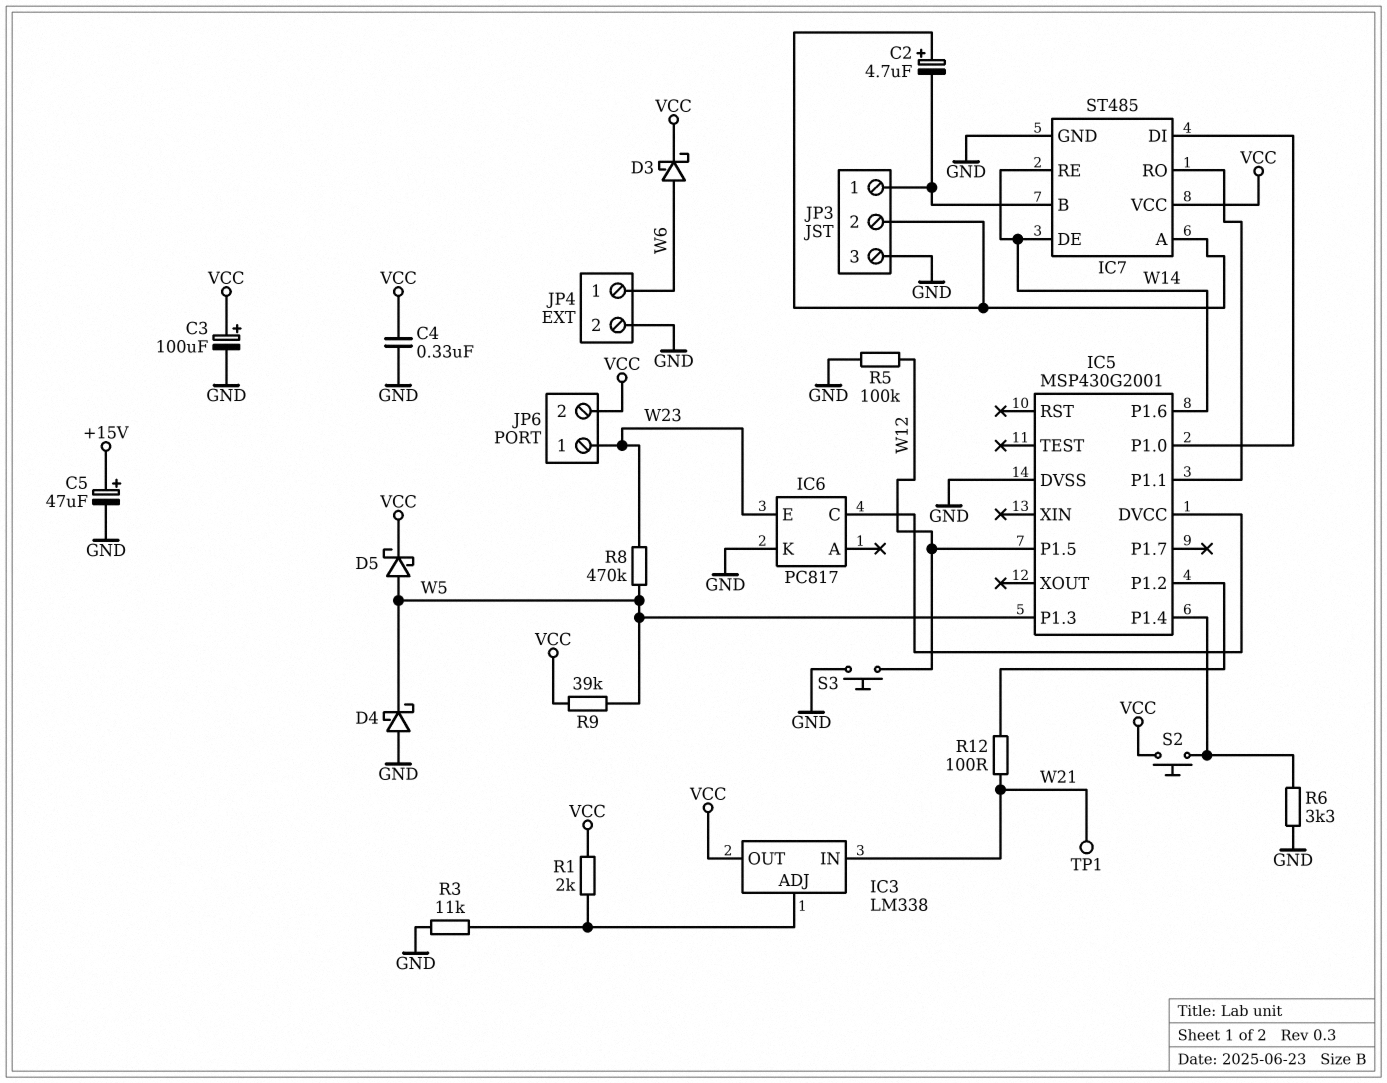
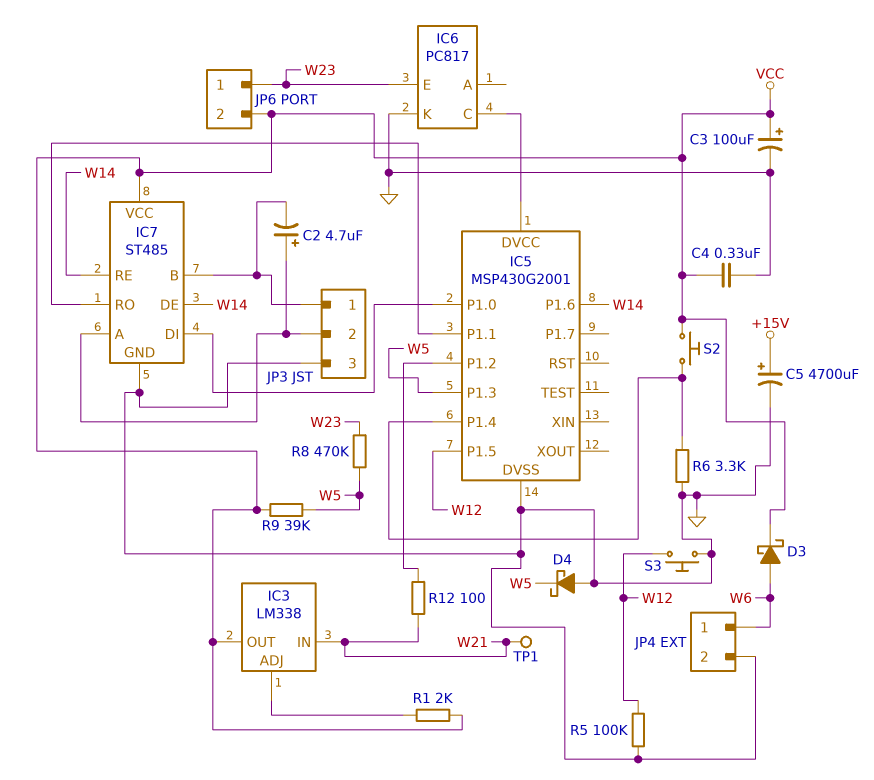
C5: 47uF (plus +15V, minus GND) -> 4700uF (plus +15V, minus GND)
D5: schottky (A W5, K VCC) -> none
R3: 11k (GND, IC3/ADJ) -> none

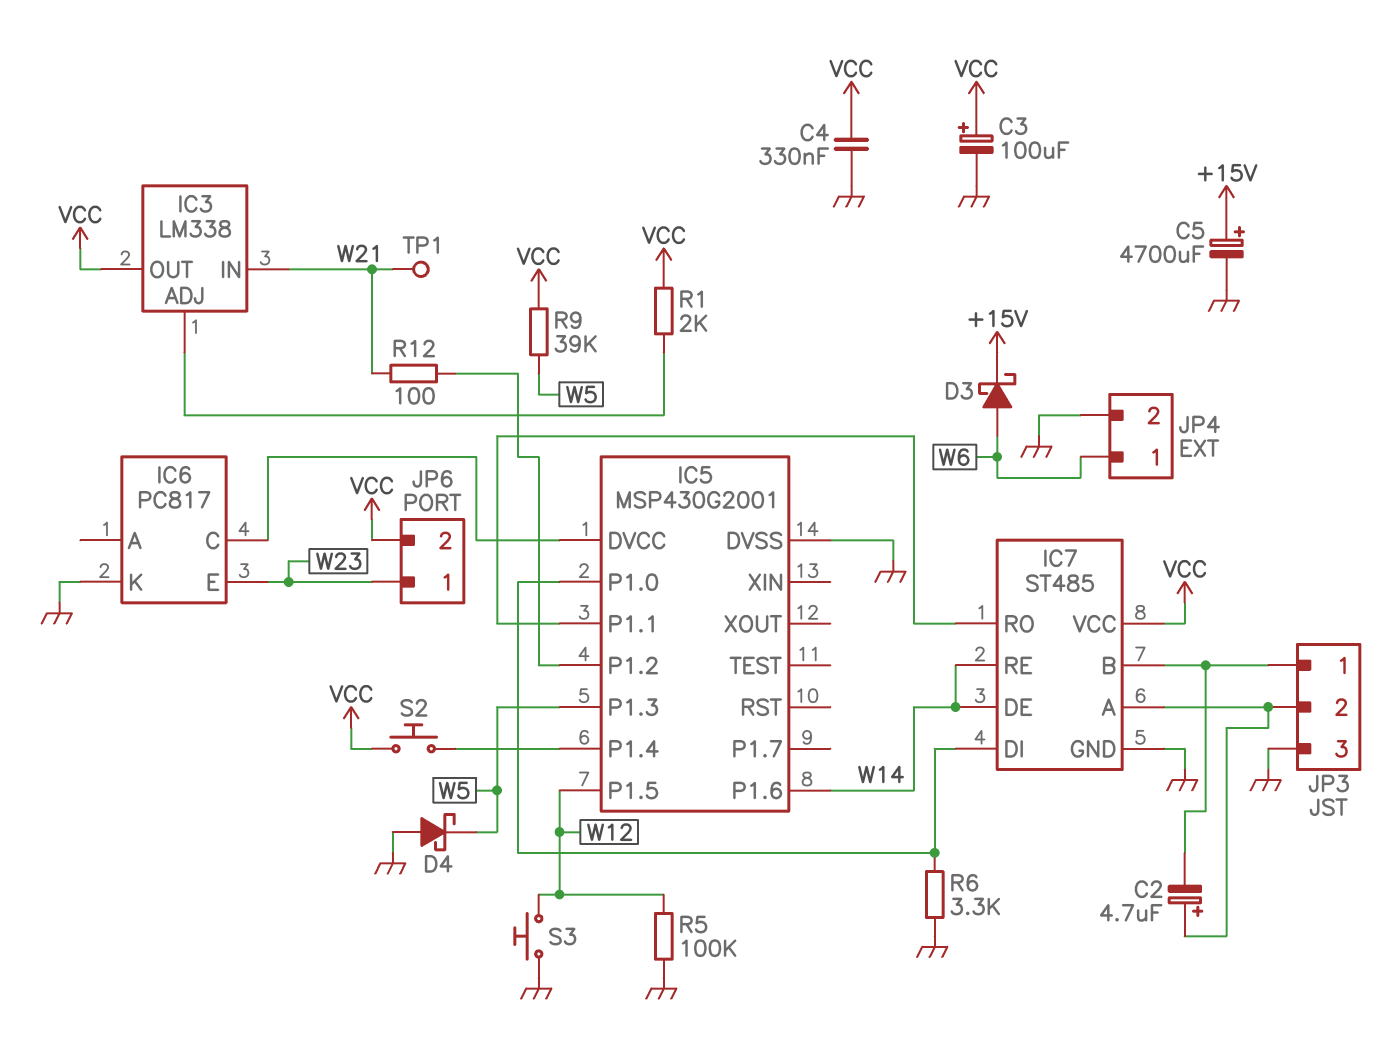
D3: schottky (A W6, K VCC) -> schottky (A W6, K +15V)
R6: 3.3k (GND, IC5/P1.4) -> 3.3k (GND, IC5/P1.0)
R8: 470k (W5, W23) -> none

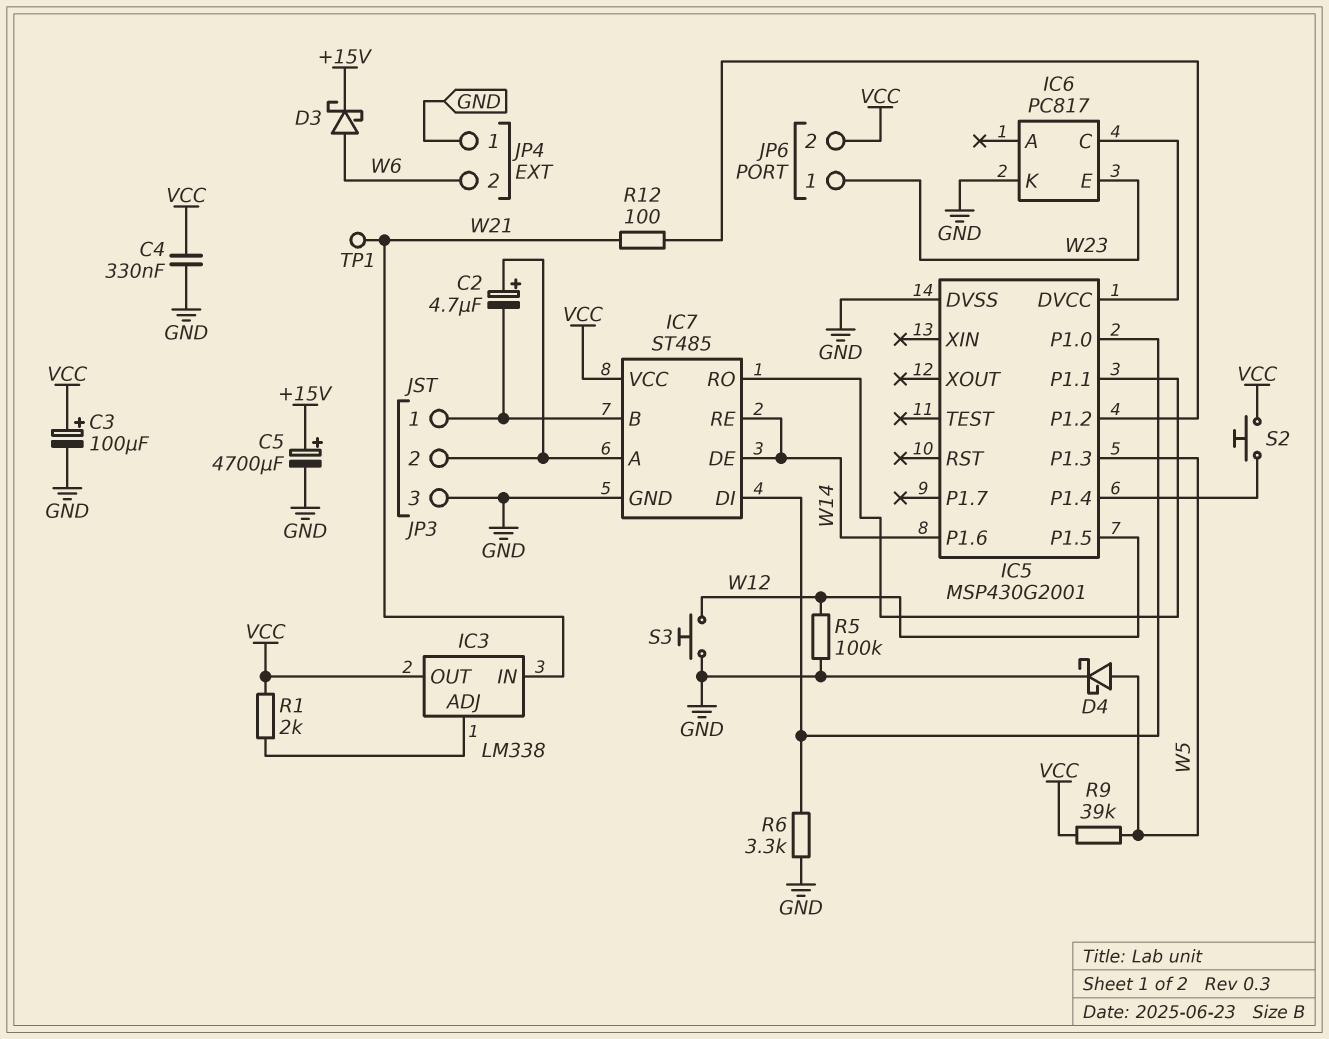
D4: schottky (A GND, K W5) -> schottky (A W5, K GND)
JP4 pin 1: W6 -> GND
JP4 pin 2: GND -> W6

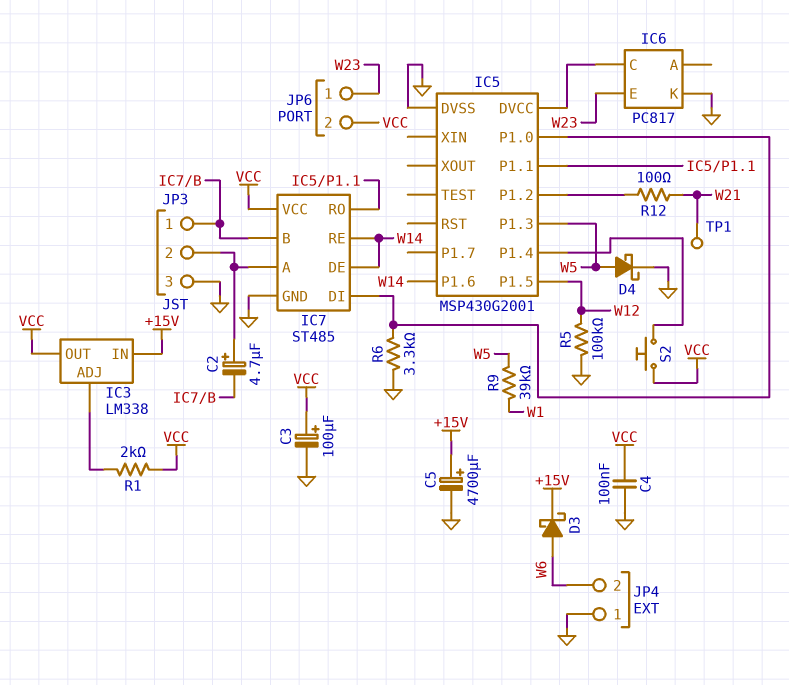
C4: 330nF (GND, VCC) -> 100nF (GND, VCC)
IC3 pin IN: W21 -> +15V
R9: 39k (VCC, W5) -> 39k (W1, W5)
S3: button (GND, W12) -> none

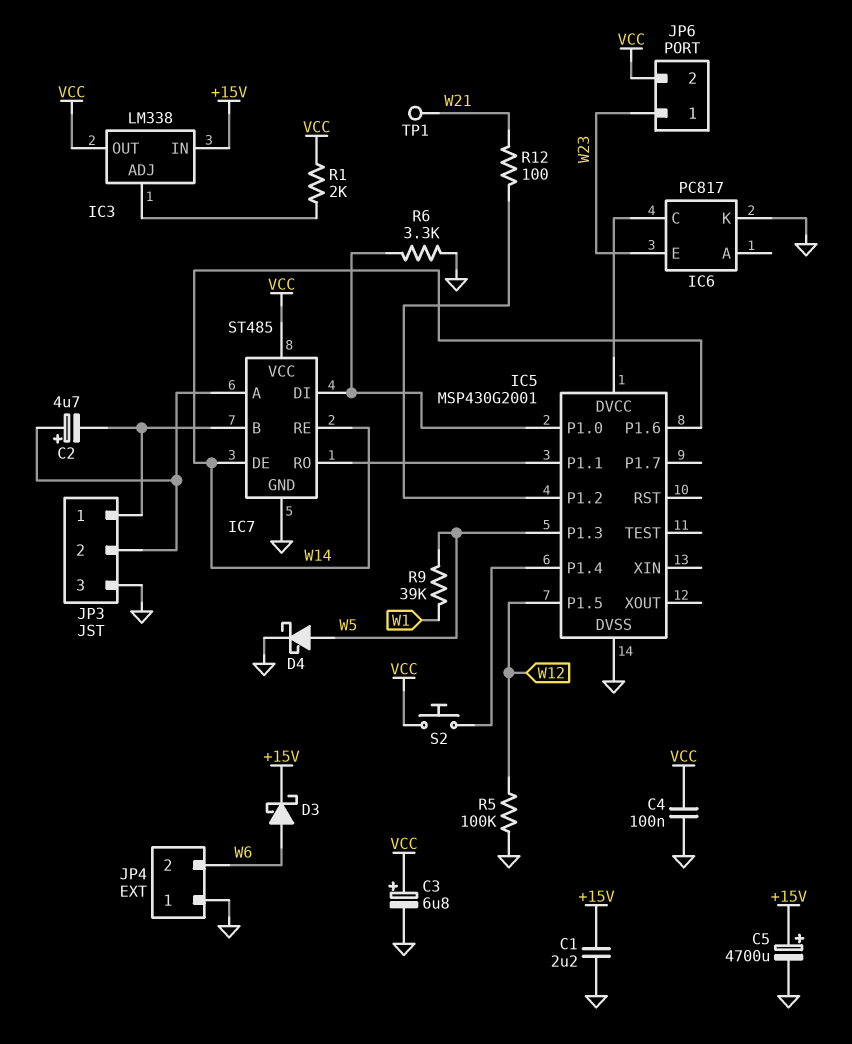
C1: none -> 2.2uF (+15V, GND)
C3: 100uF (plus VCC, minus GND) -> 6.8uF (plus VCC, minus GND)

